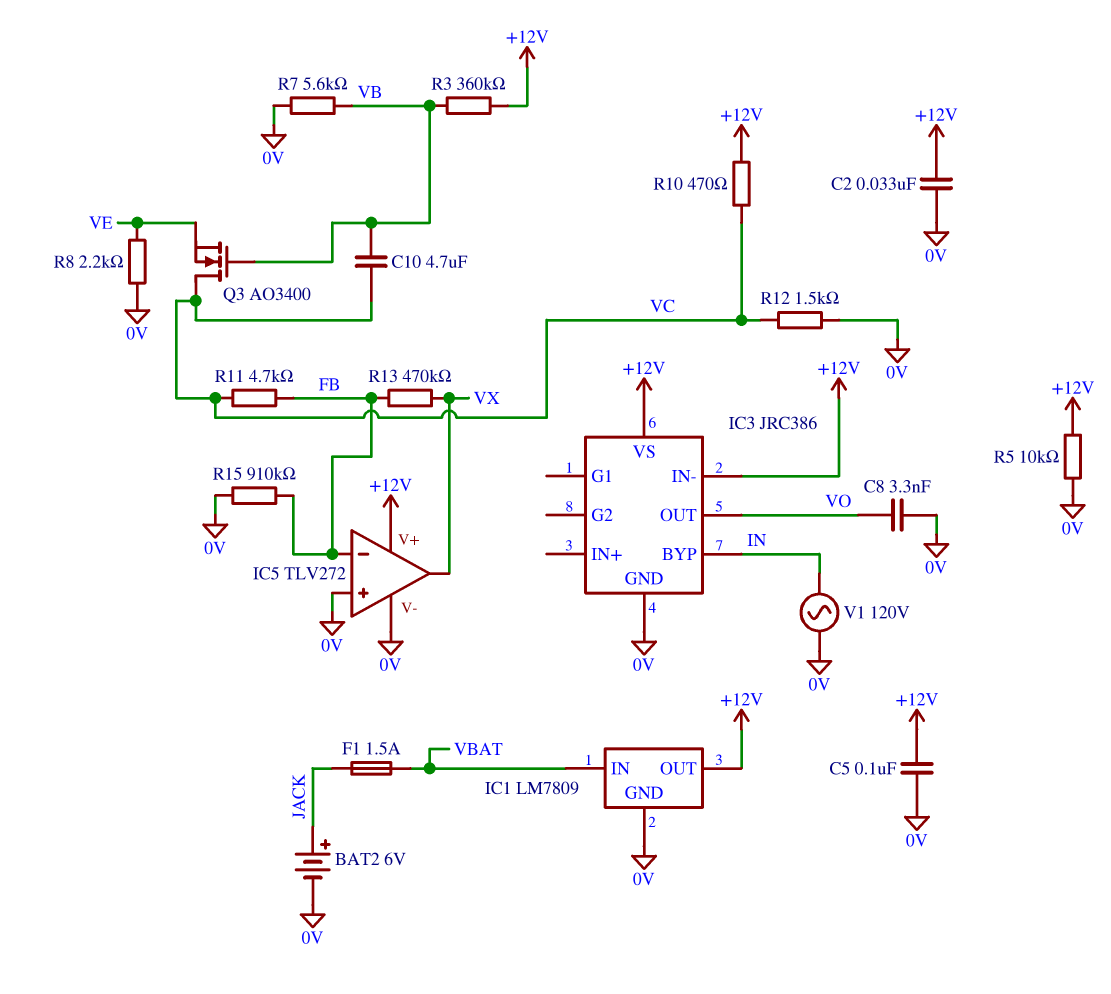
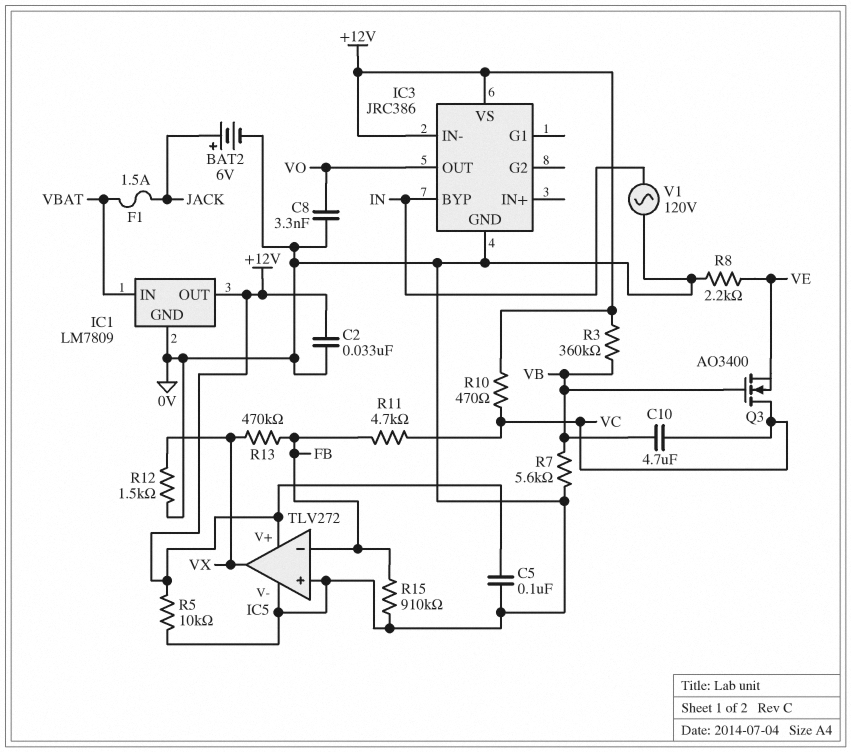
R12: 1.5k (0V, VC) -> 1.5k (0V, VX)

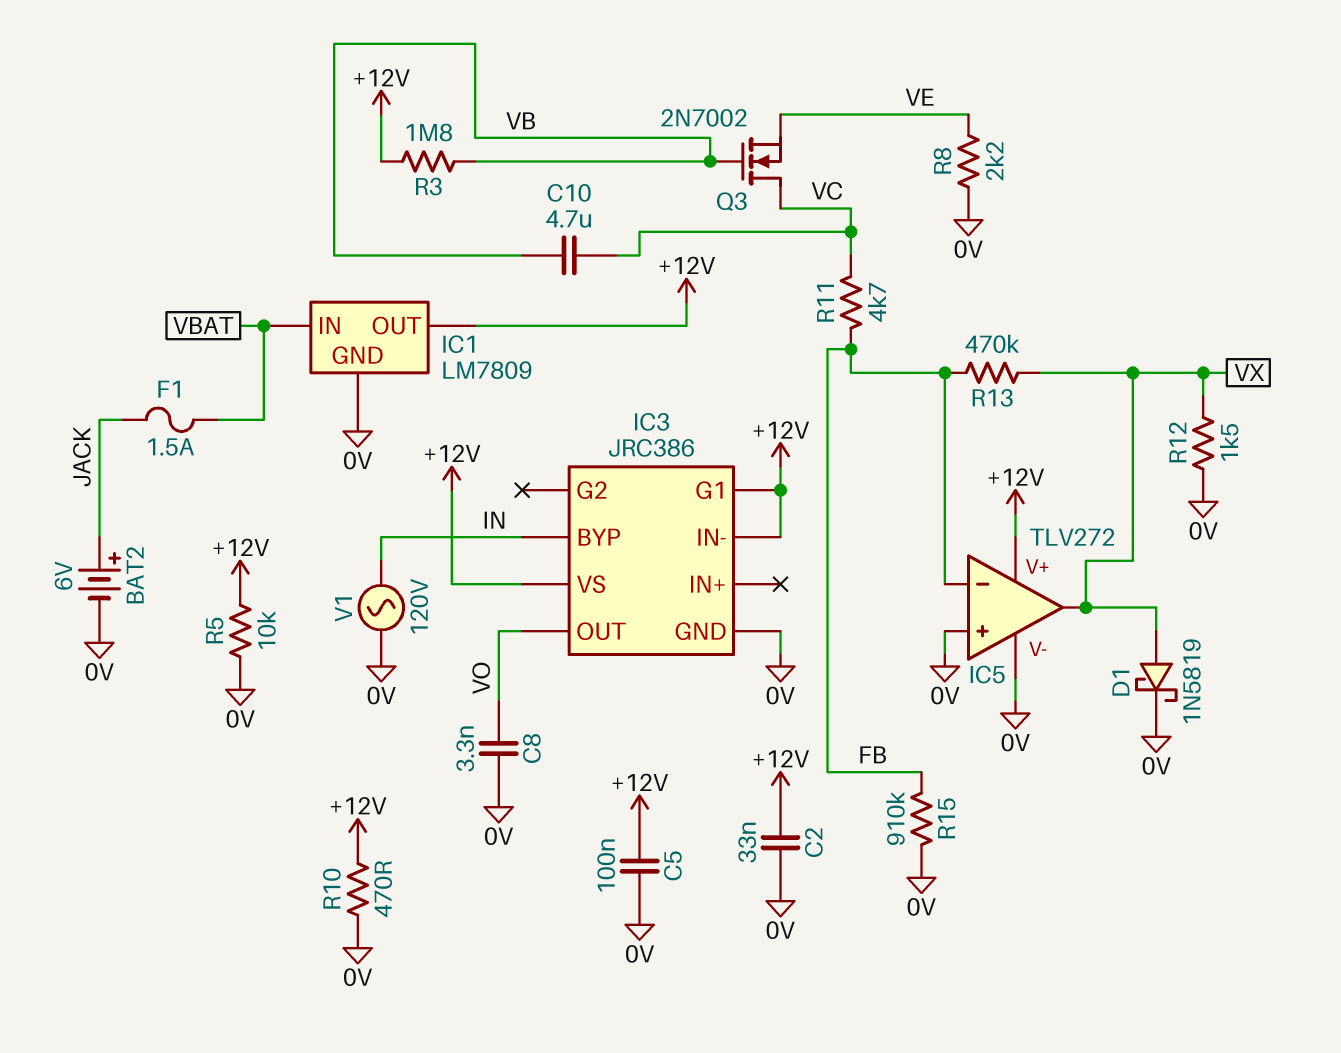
D1: none -> schottky 1N5819 (A VX, K 0V)
IC3 pin G1: none -> +12V
Q3: NMOS AO3400 (G VB, D VC, S VE) -> NMOS 2N7002 (G VB, D VC, S VE)
R3: 360k (+12V, VB) -> 1.8M (+12V, VB)
R7: 5.6k (0V, VB) -> none
R10: 470 (+12V, VC) -> 470 (+12V, 0V)

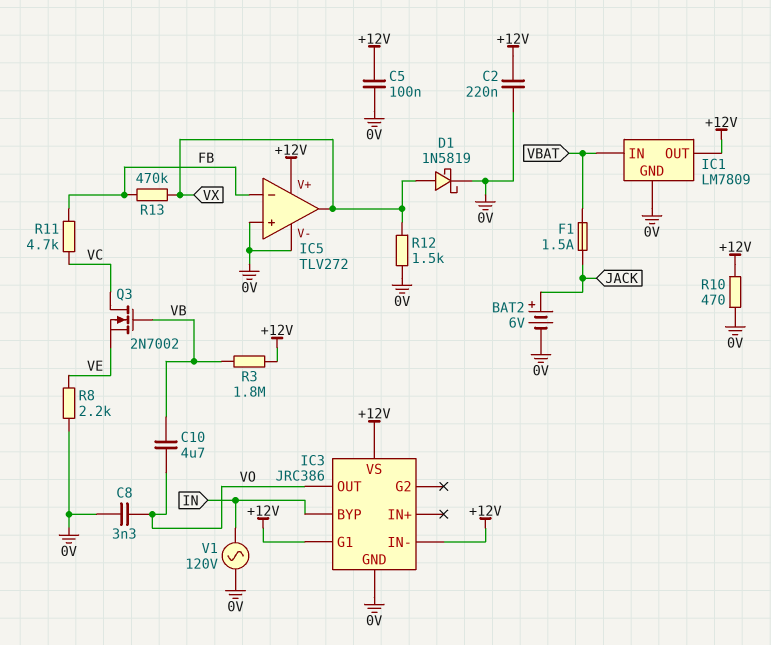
C2: 33nF (+12V, 0V) -> 220nF (+12V, 0V)
C10: 4.7uF (VB, VC) -> 4.7uF (VB, VO)
R5: 10k (+12V, 0V) -> none
R15: 910k (0V, FB) -> none

